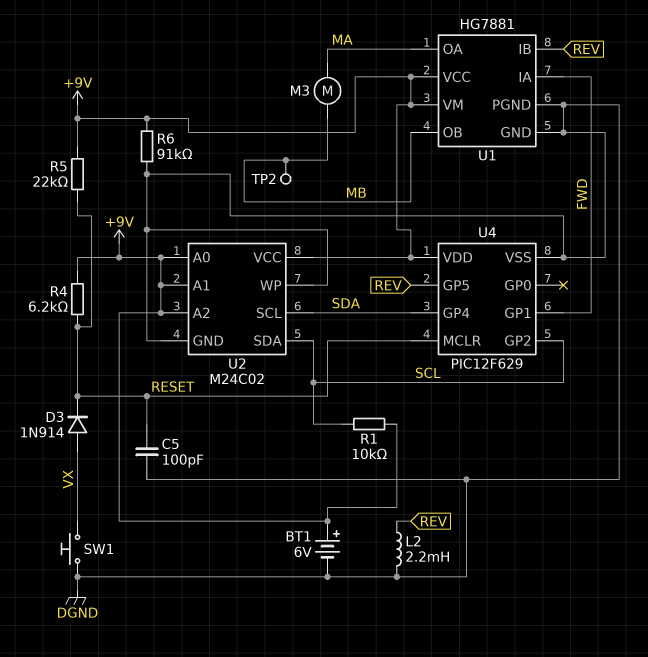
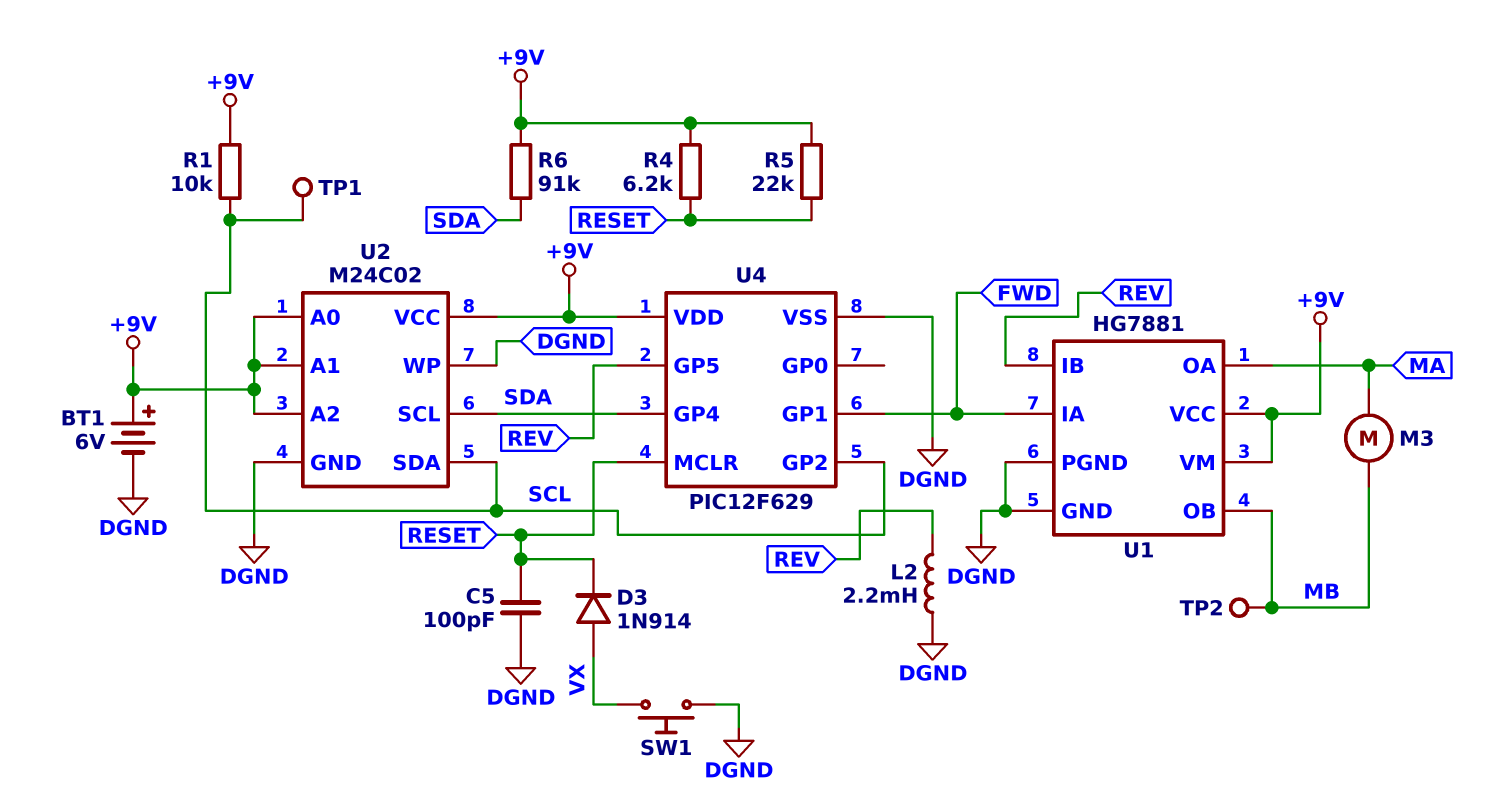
R6: 91k (+9V, DGND) -> 91k (+9V, SDA)
TP1: none -> test point (SCL)

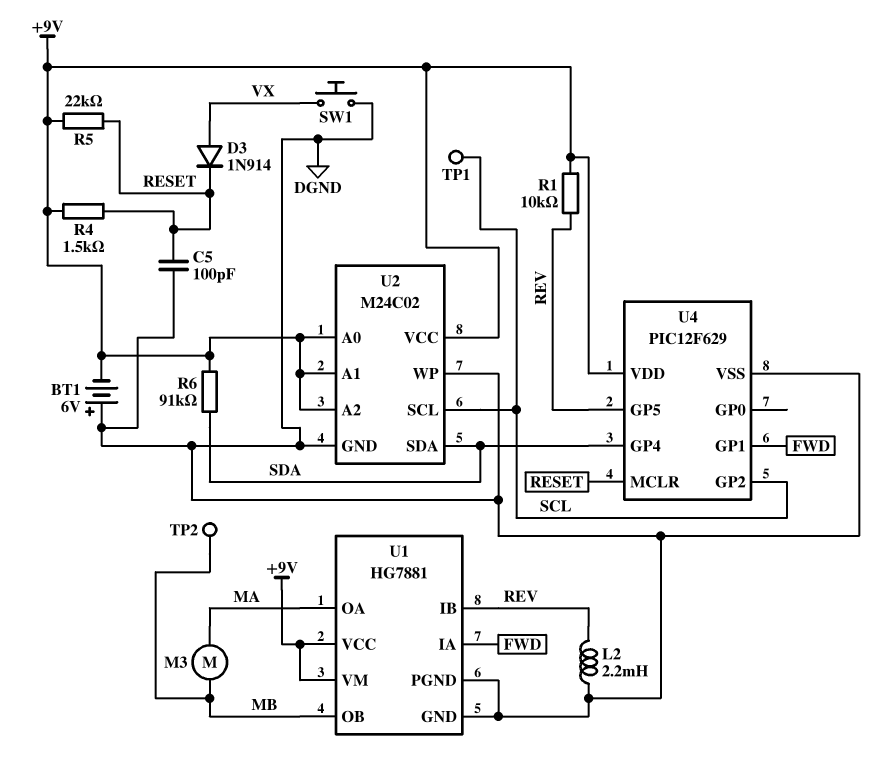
BT1: 6V (plus +9V, minus DGND) -> 6V (plus DGND, minus +9V)
R1: 10k (+9V, SCL) -> 10k (+9V, REV)
R4: 6.2k (+9V, RESET) -> 1.5k (+9V, RESET)
U2 pin SCL: SDA -> SCL
U2 pin SDA: SCL -> SDA

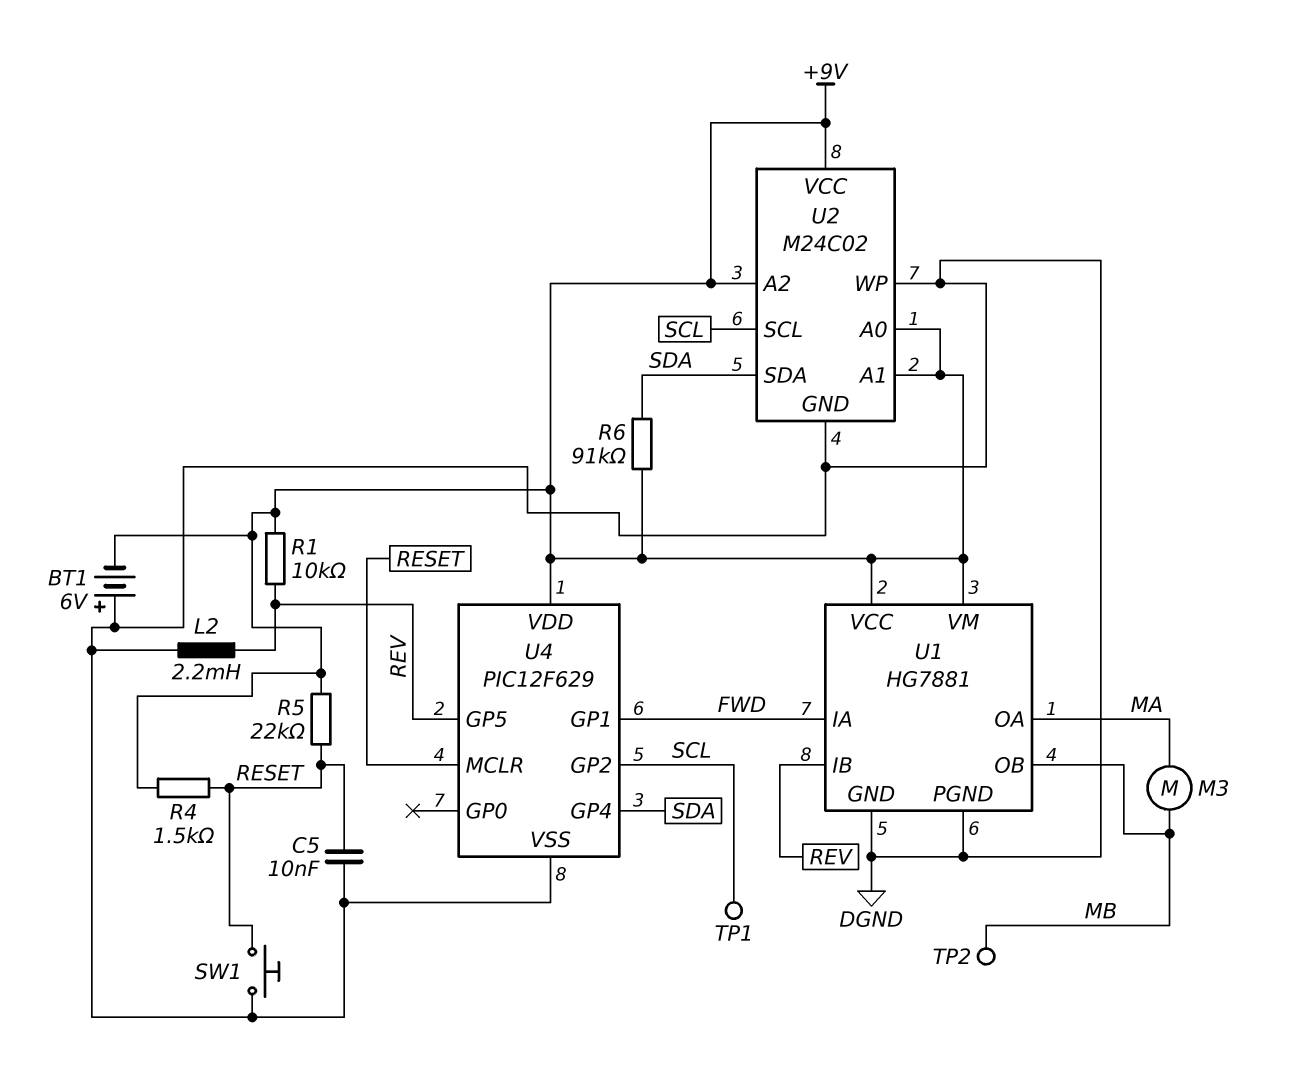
C5: 100pF (DGND, RESET) -> 10nF (DGND, RESET)
D3: diode 1N914 (A VX, K RESET) -> none
SW1: button (DGND, VX) -> button (DGND, RESET)

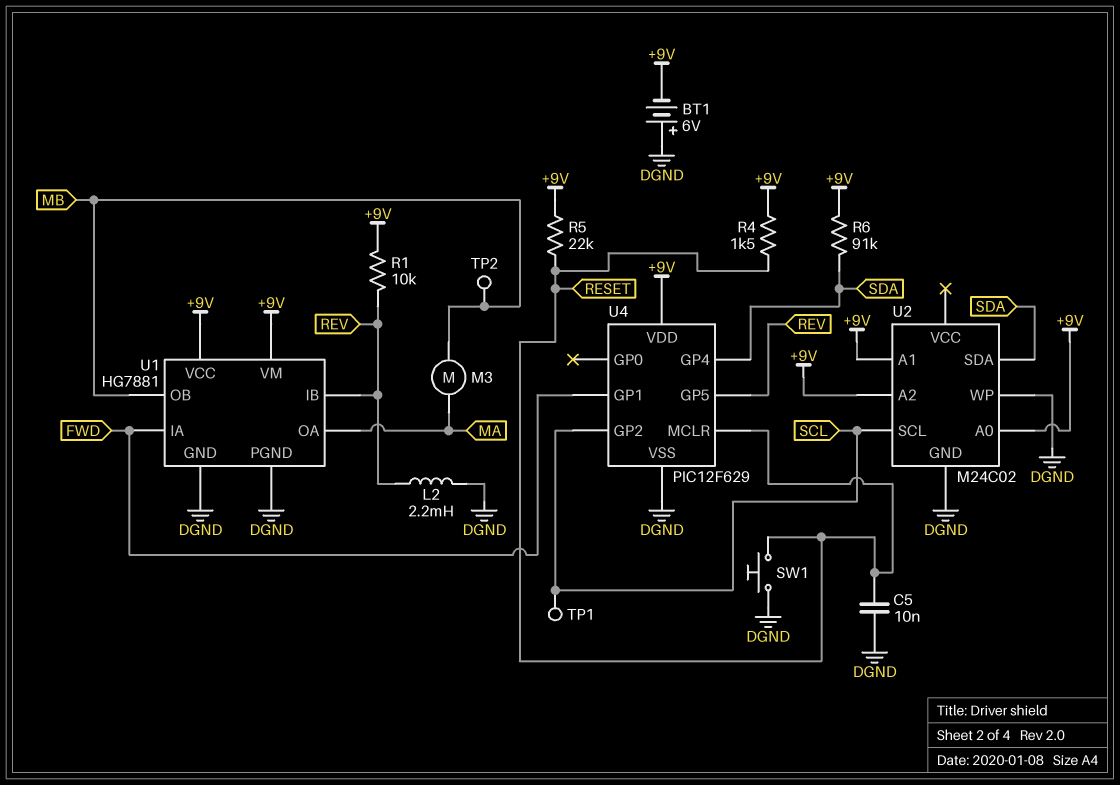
U2 pin VCC: +9V -> none

